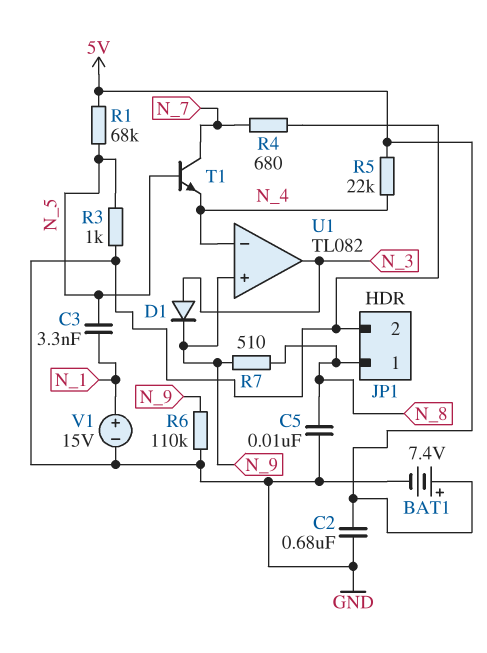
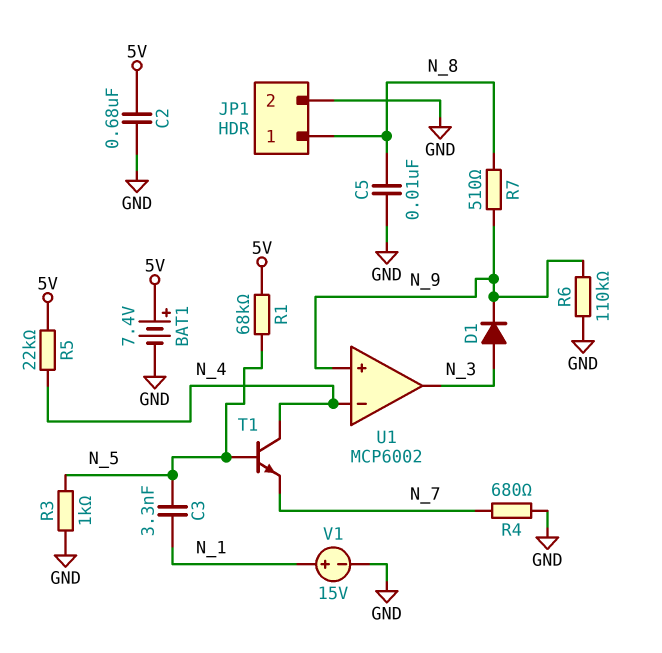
T1: NPN (B N_5, C N_7, E N_4) -> NPN (B N_5, C N_4, E N_7)
U1: TL082 -> MCP6002

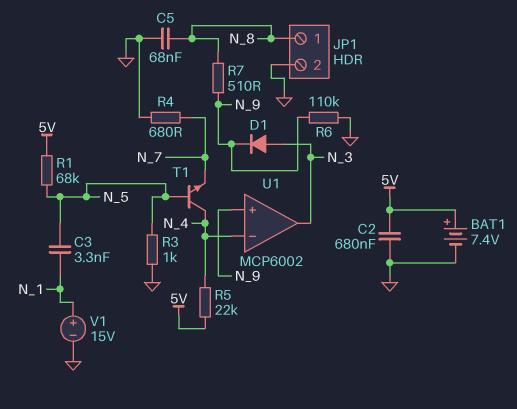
C5: 10nF (GND, N_8) -> 68nF (GND, N_8)

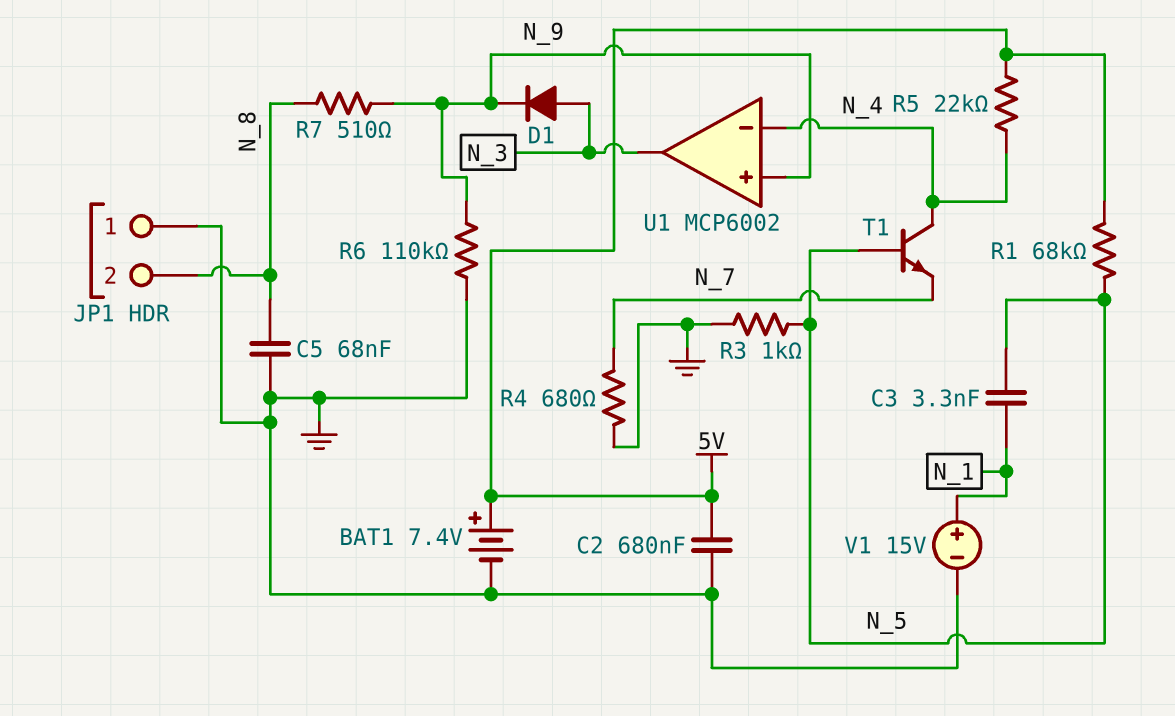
JP1 pin 1: N_8 -> GND
JP1 pin 2: GND -> N_8

